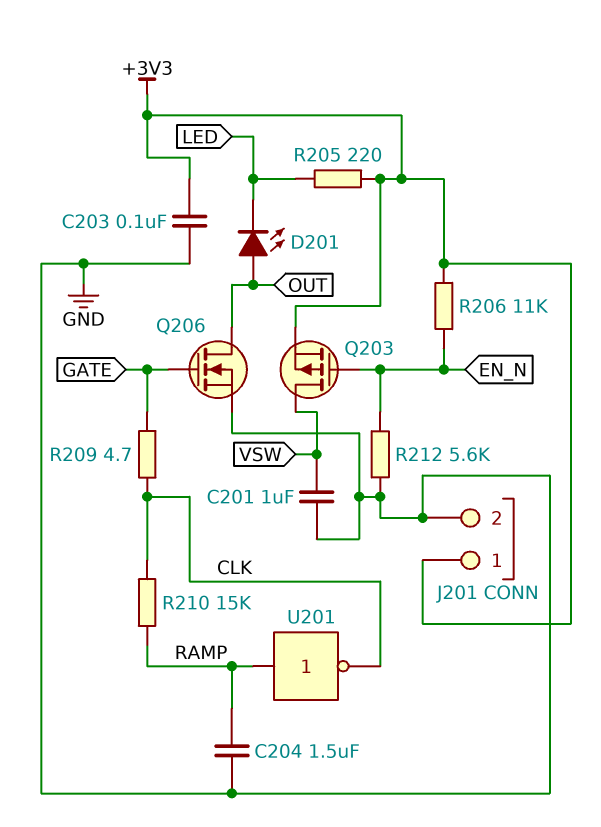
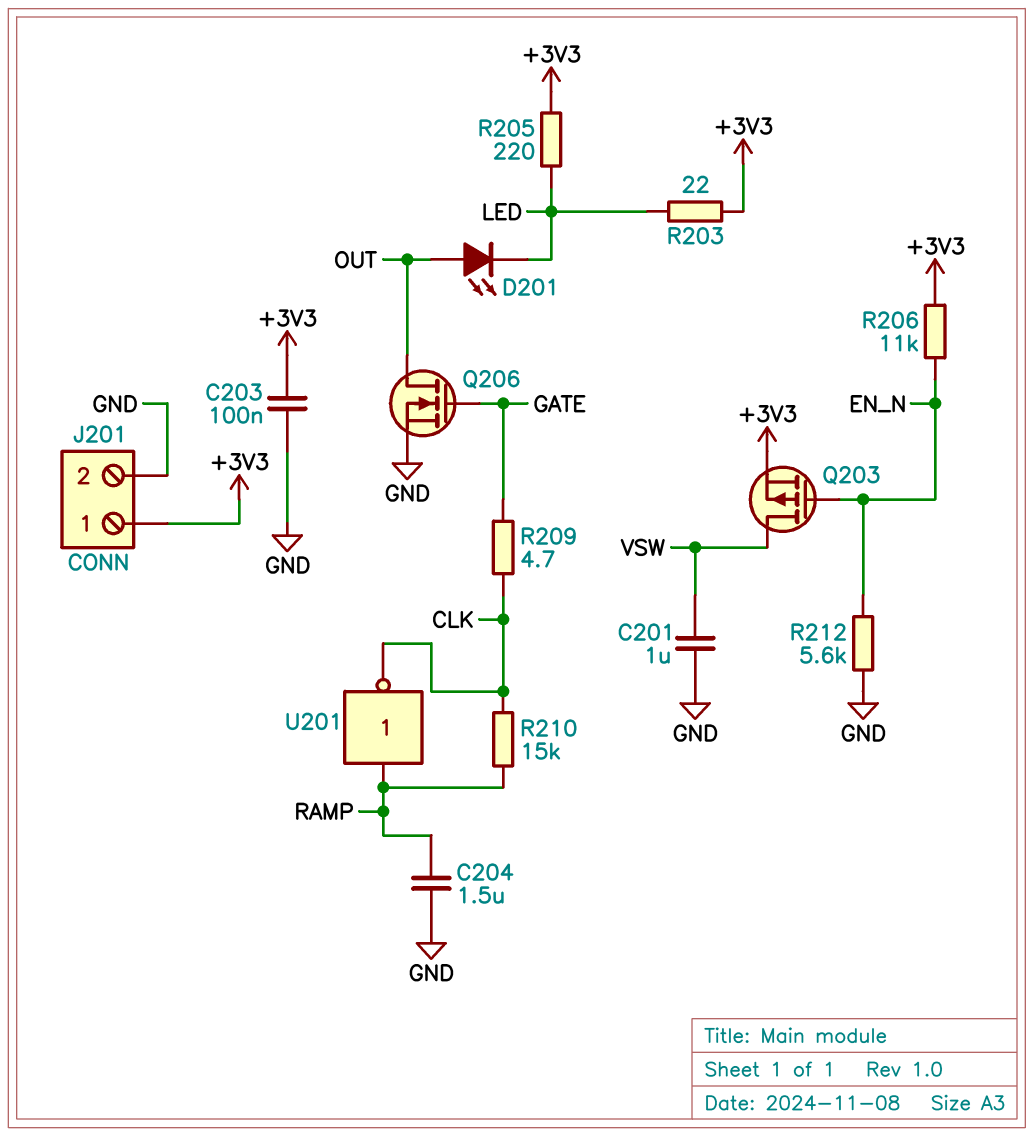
R203: none -> 22 (+3V3, LED)

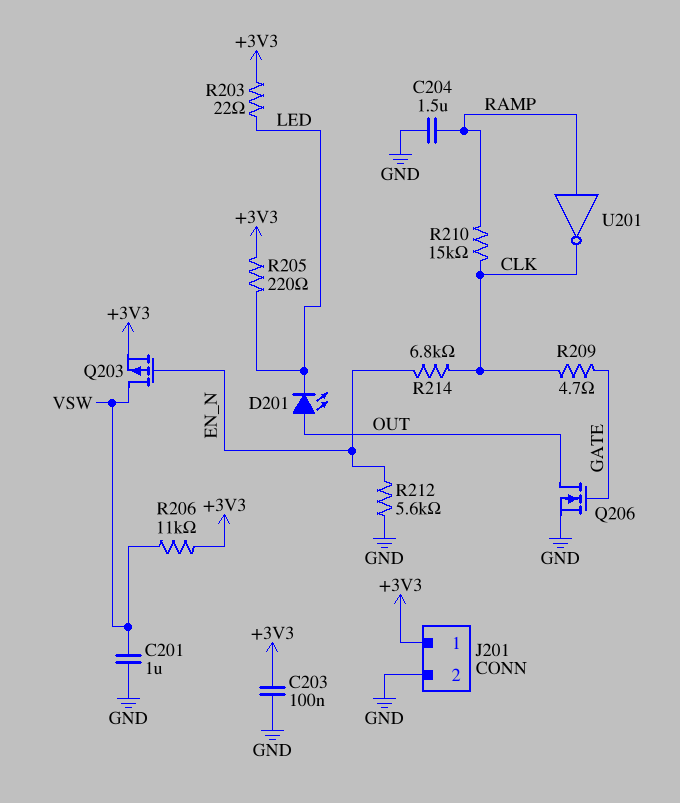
R206: 11k (+3V3, EN_N) -> 11k (+3V3, VSW)
R214: none -> 6.8k (CLK, EN_N)

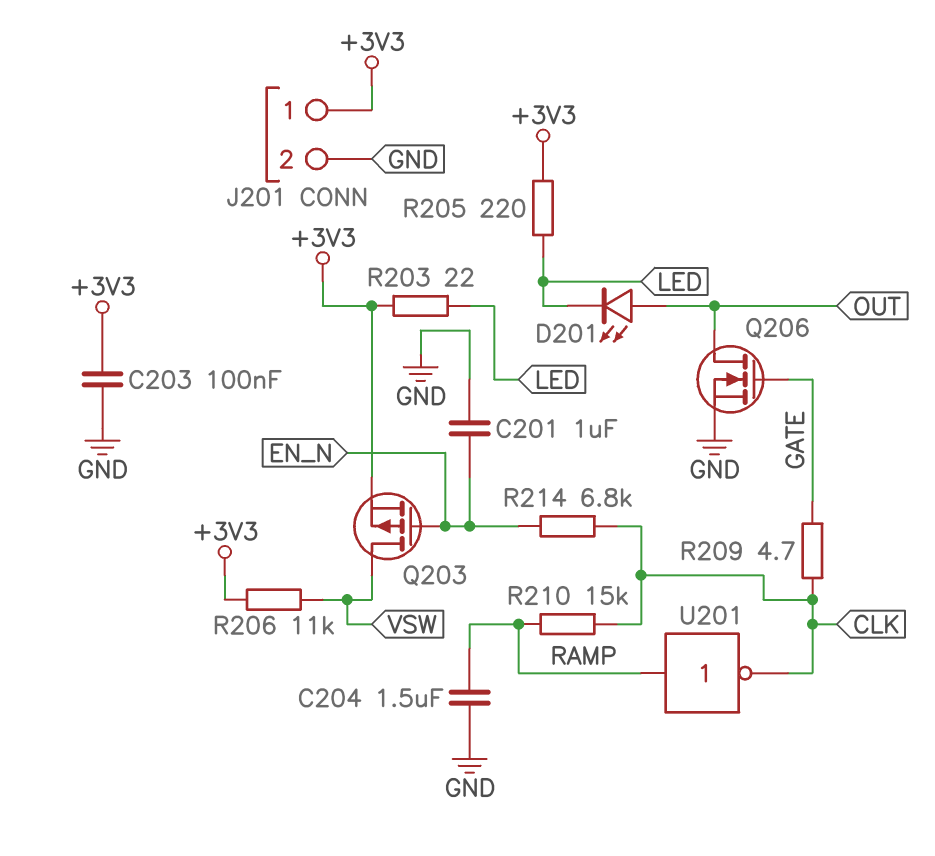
C201: 1uF (GND, VSW) -> 1uF (EN_N, GND)
R212: 5.6k (EN_N, GND) -> none

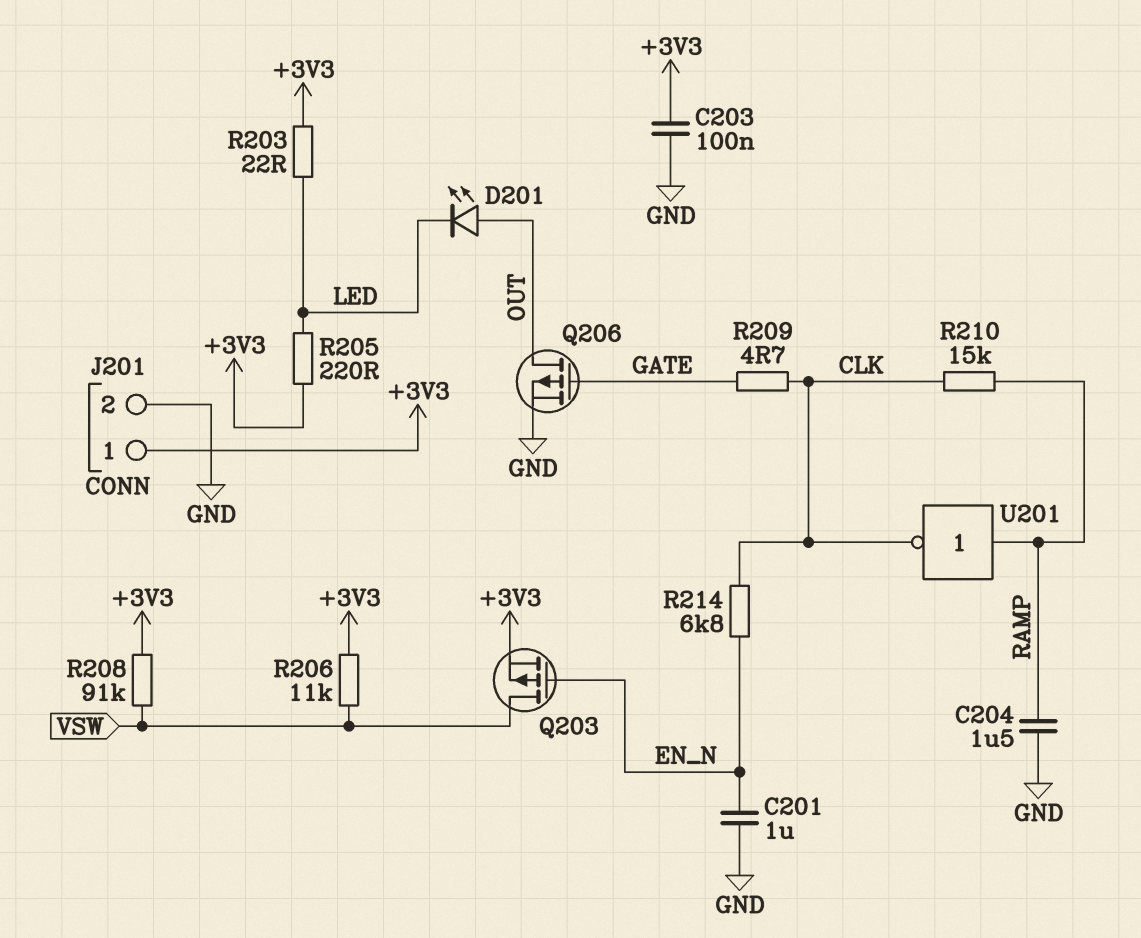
Q206: NMOS (G GATE, D OUT, S GND) -> PMOS (G GATE, D OUT, S GND)
R208: none -> 91k (+3V3, VSW)

